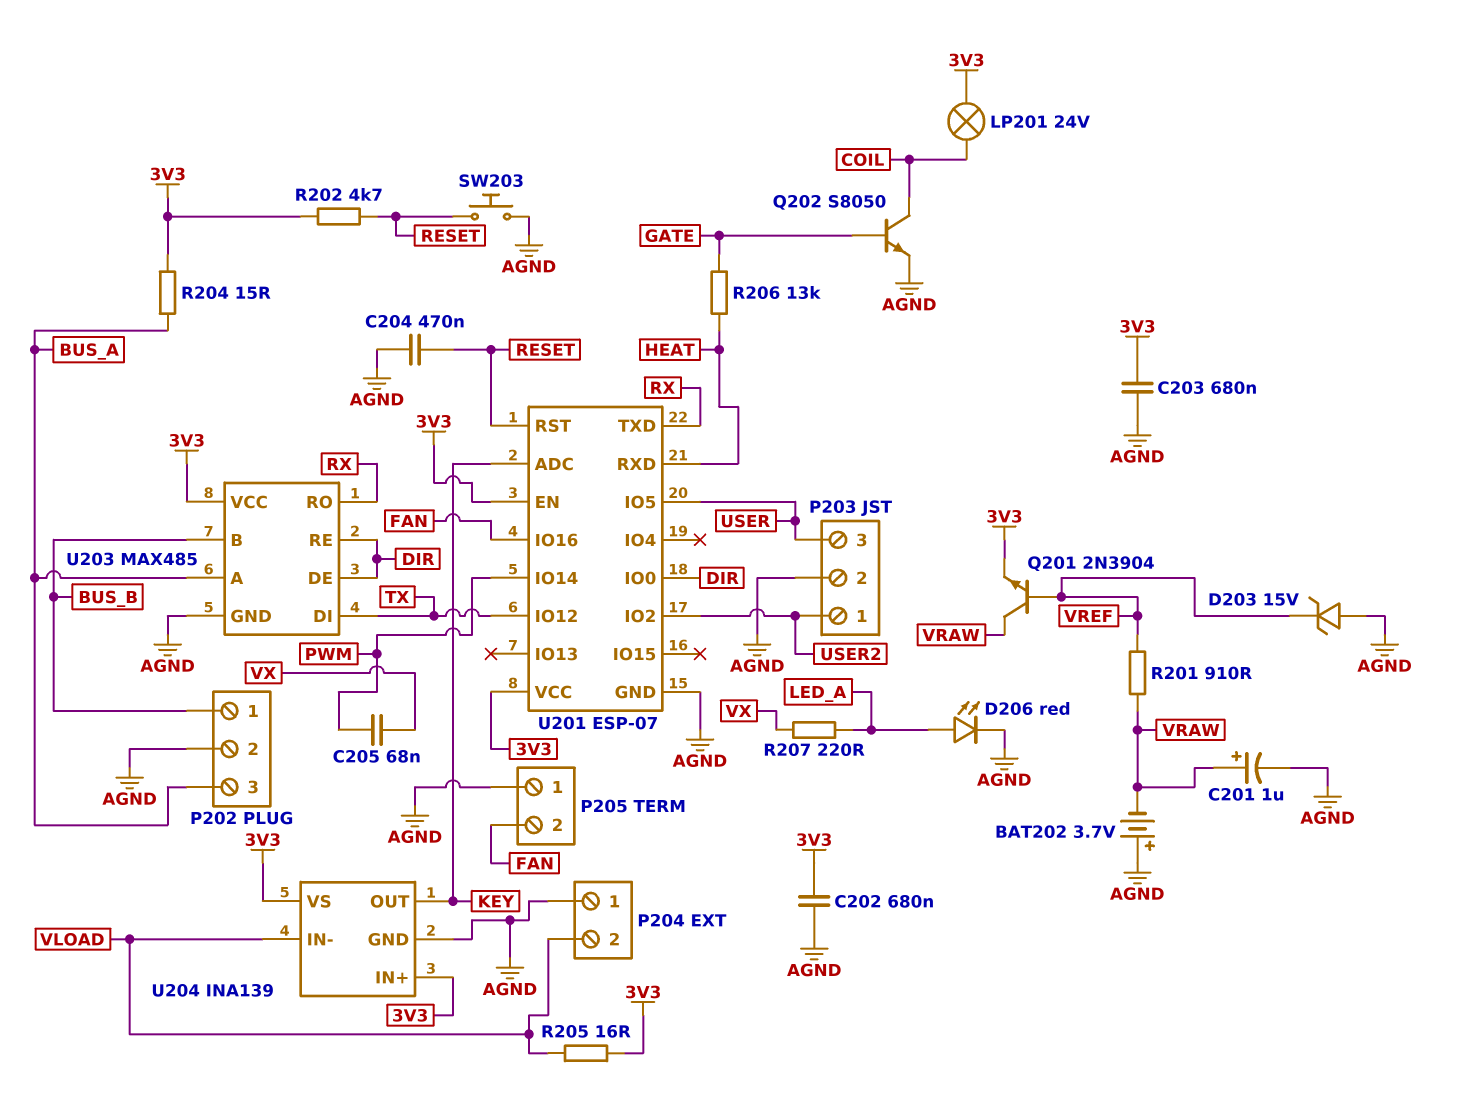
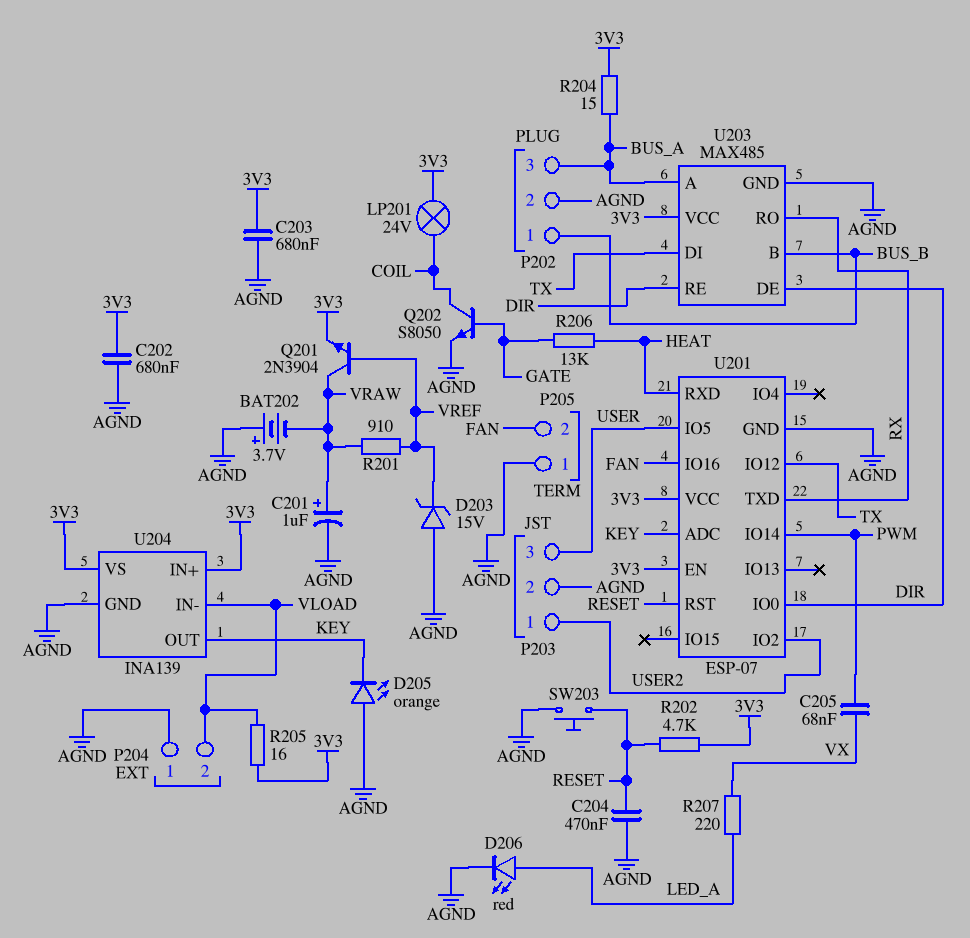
D205: none -> LED orange (A AGND, K KEY)

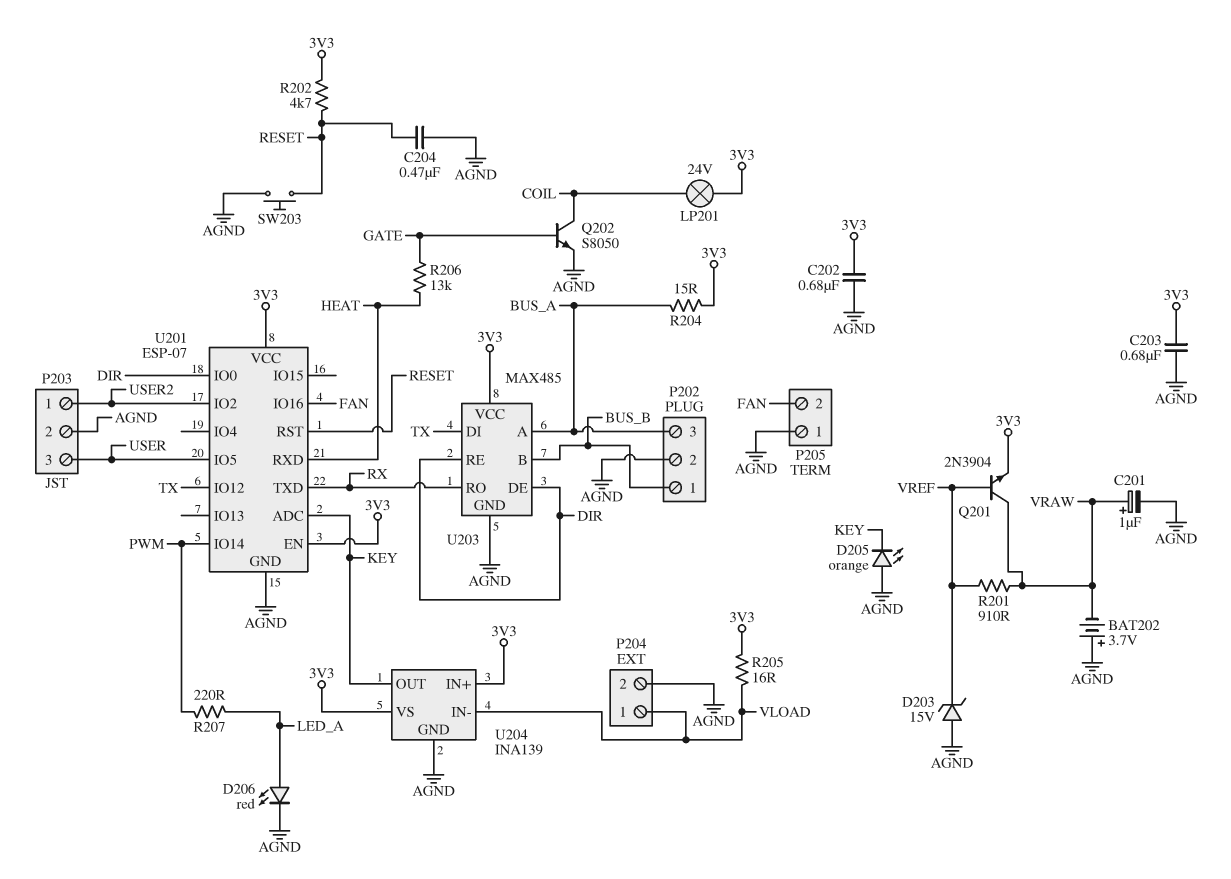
C205: 68nF (PWM, VX) -> none
P204 pin 1: AGND -> VLOAD
P204 pin 2: VLOAD -> AGND
R207: 220 (LED_A, VX) -> 220 (LED_A, PWM)

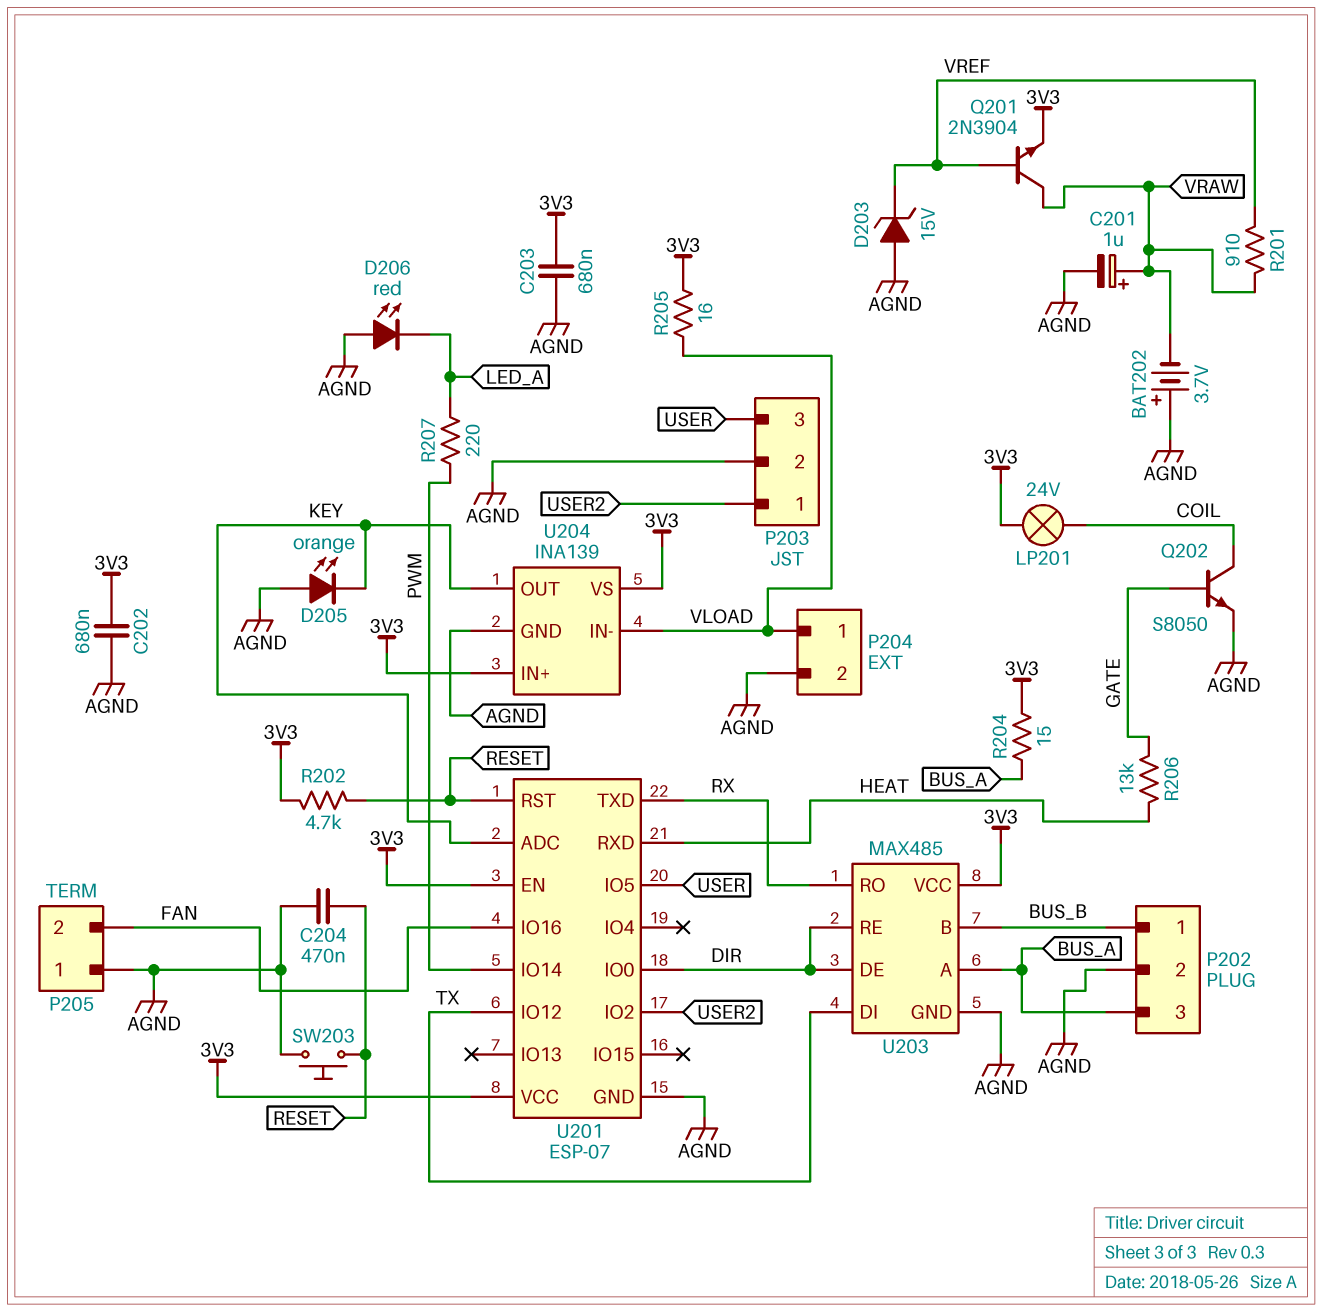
D206: LED red (A LED_A, K AGND) -> LED red (A AGND, K LED_A)

